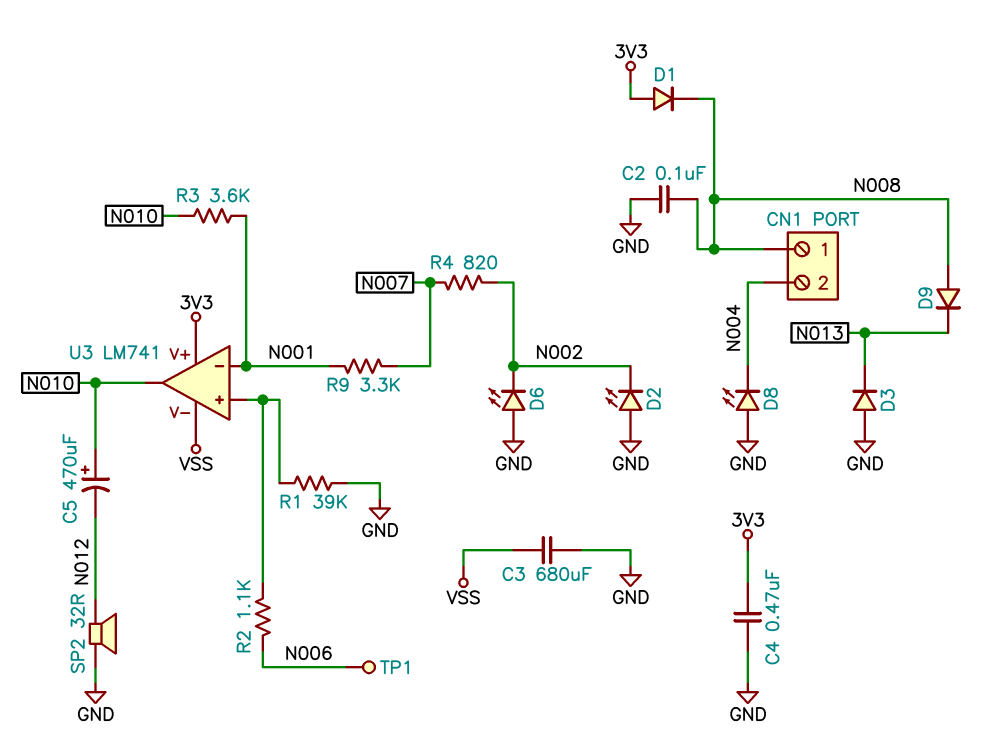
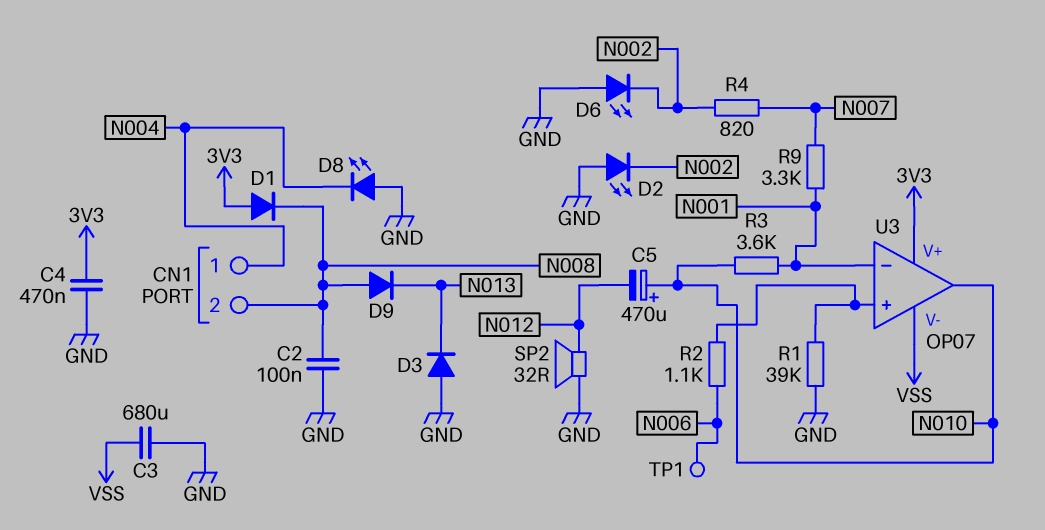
CN1 pin 1: N008 -> N004
CN1 pin 2: N004 -> N008
U3: LM741 -> OP07

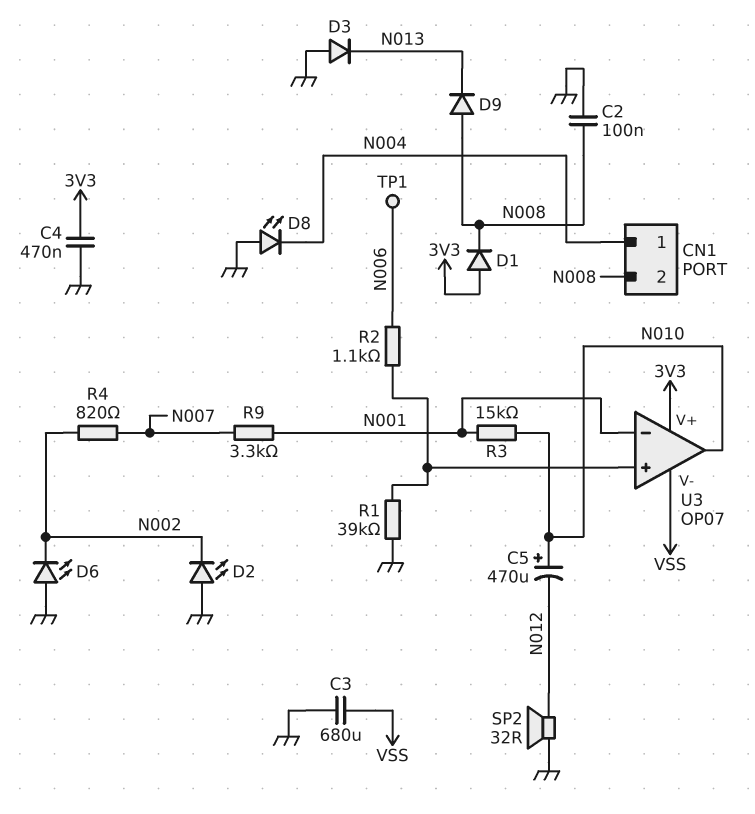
R3: 3.6k (N001, N010) -> 15k (N001, N010)

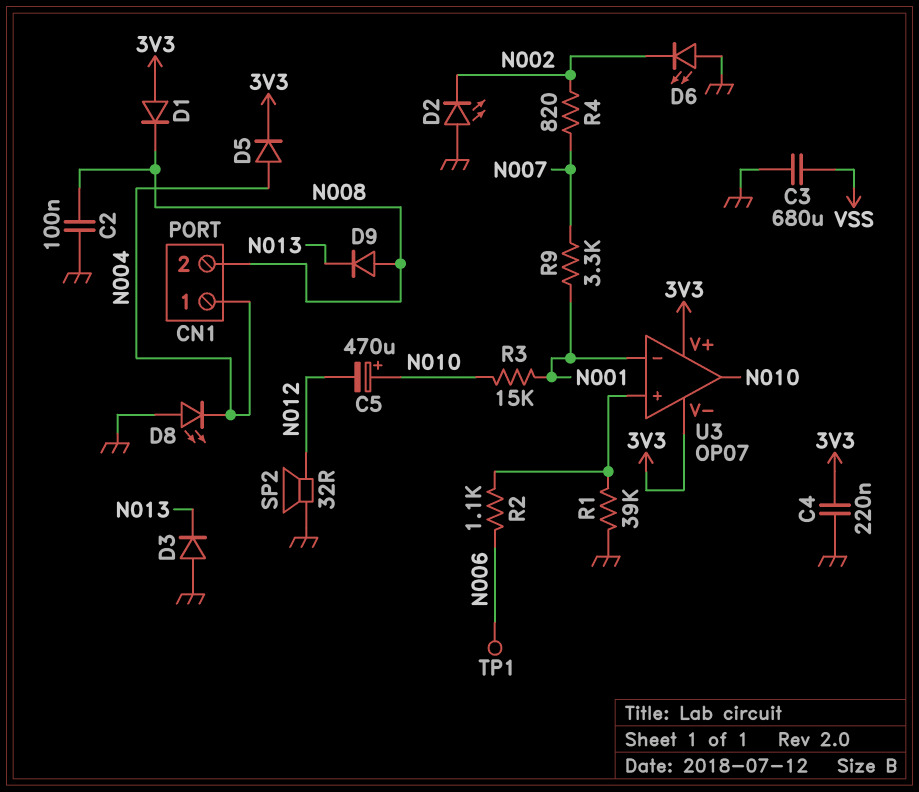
C4: 470nF (3V3, GND) -> 220nF (3V3, GND)
D5: none -> diode (A N004, K 3V3)
U3 pin V-: VSS -> 3V3

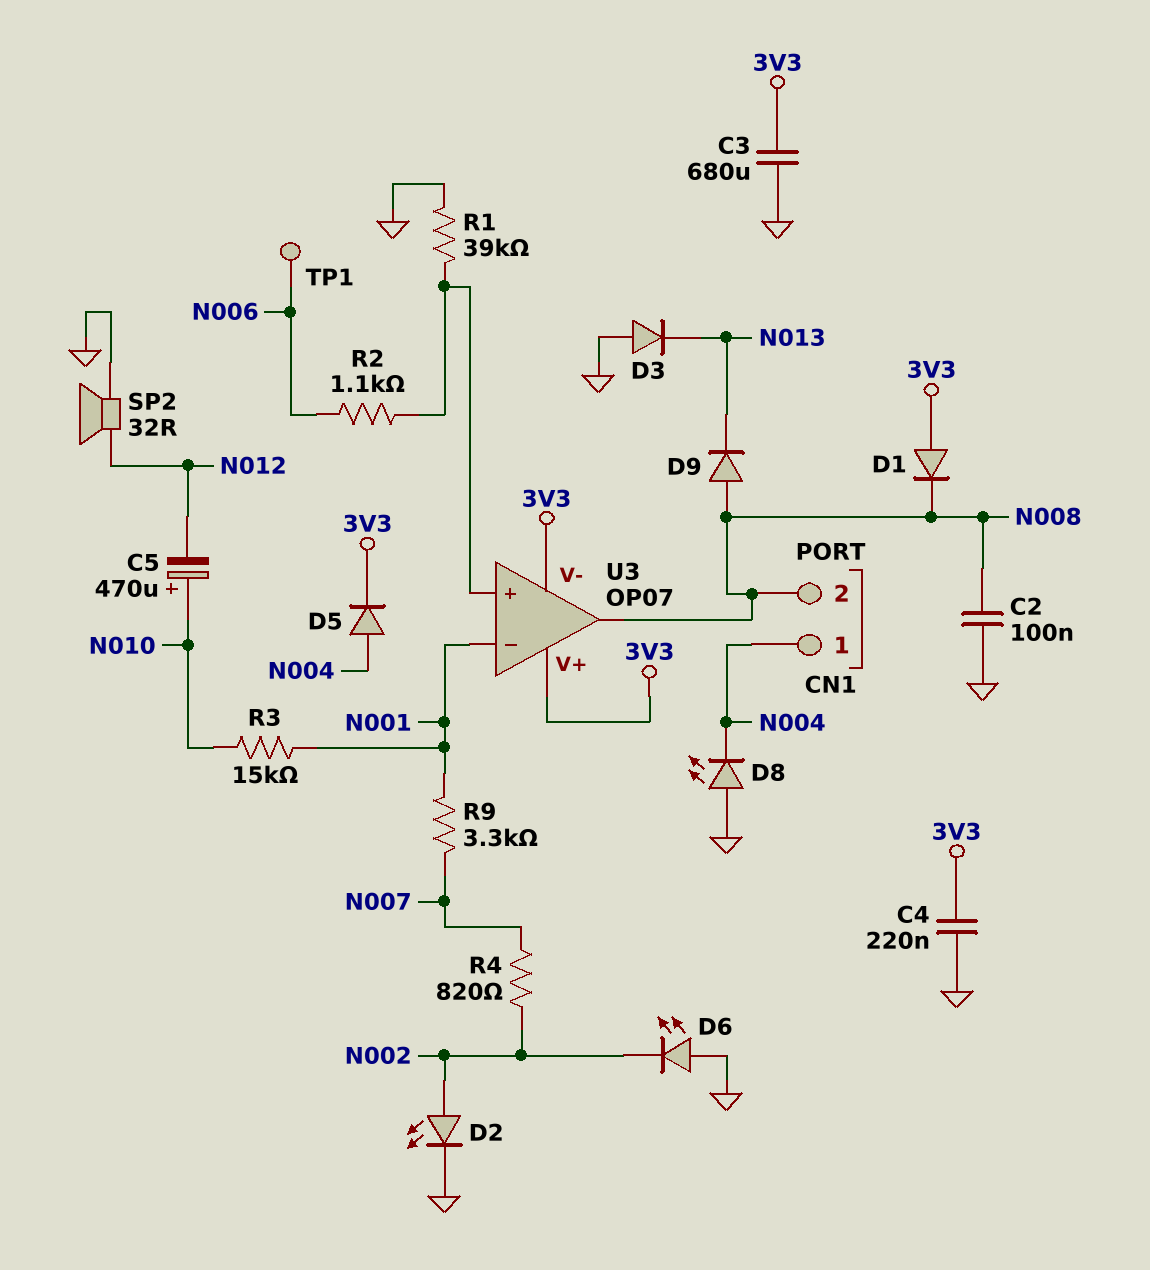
C3: 680uF (GND, VSS) -> 680uF (3V3, GND)
D2: LED (A GND, K N002) -> LED (A N002, K GND)
U3 pin out: N010 -> N008

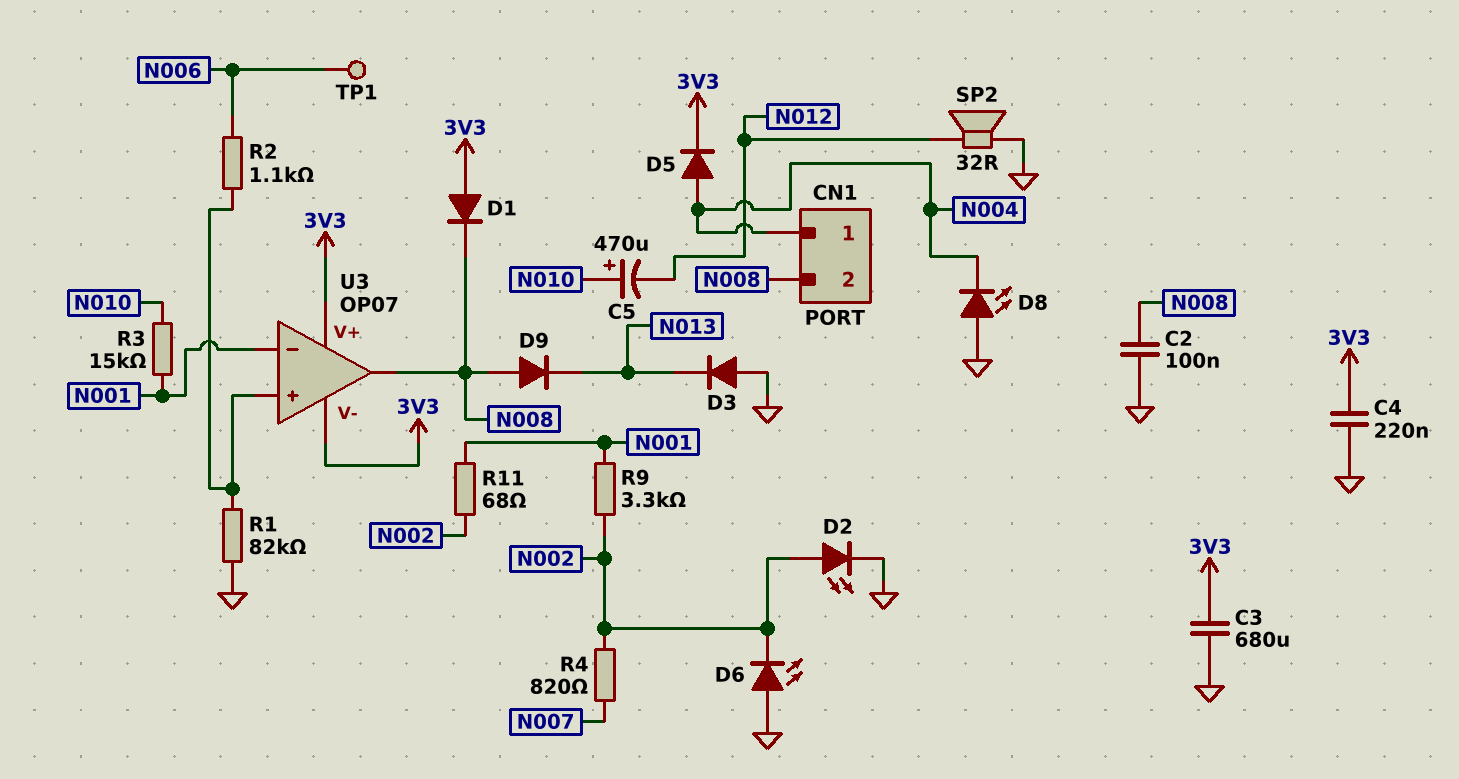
R1: 39k (GND, U3/in+) -> 82k (GND, U3/in+)
R9: 3.3k (N001, N007) -> 3.3k (N001, N002)
R11: none -> 68 (N001, N002)

